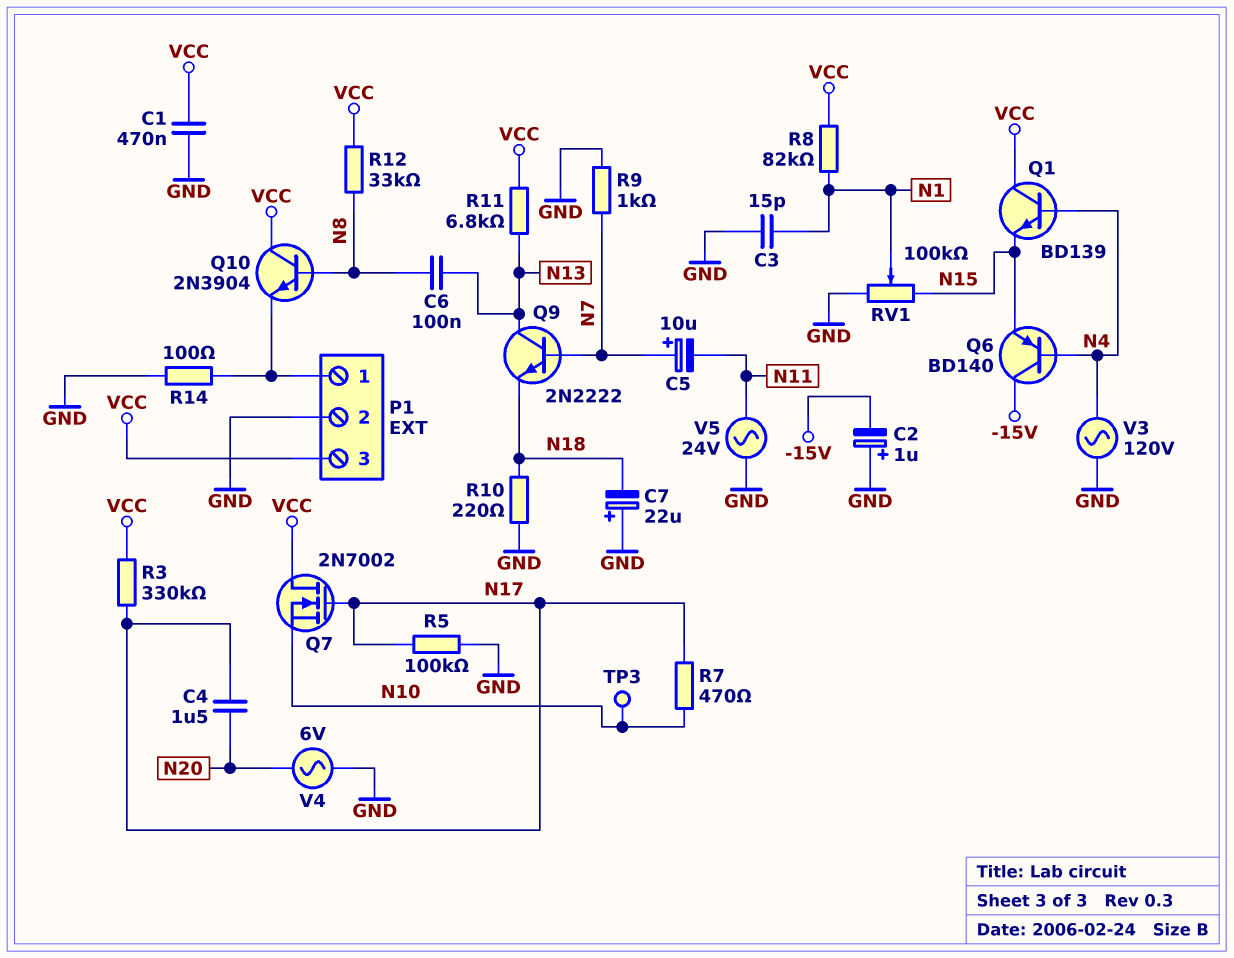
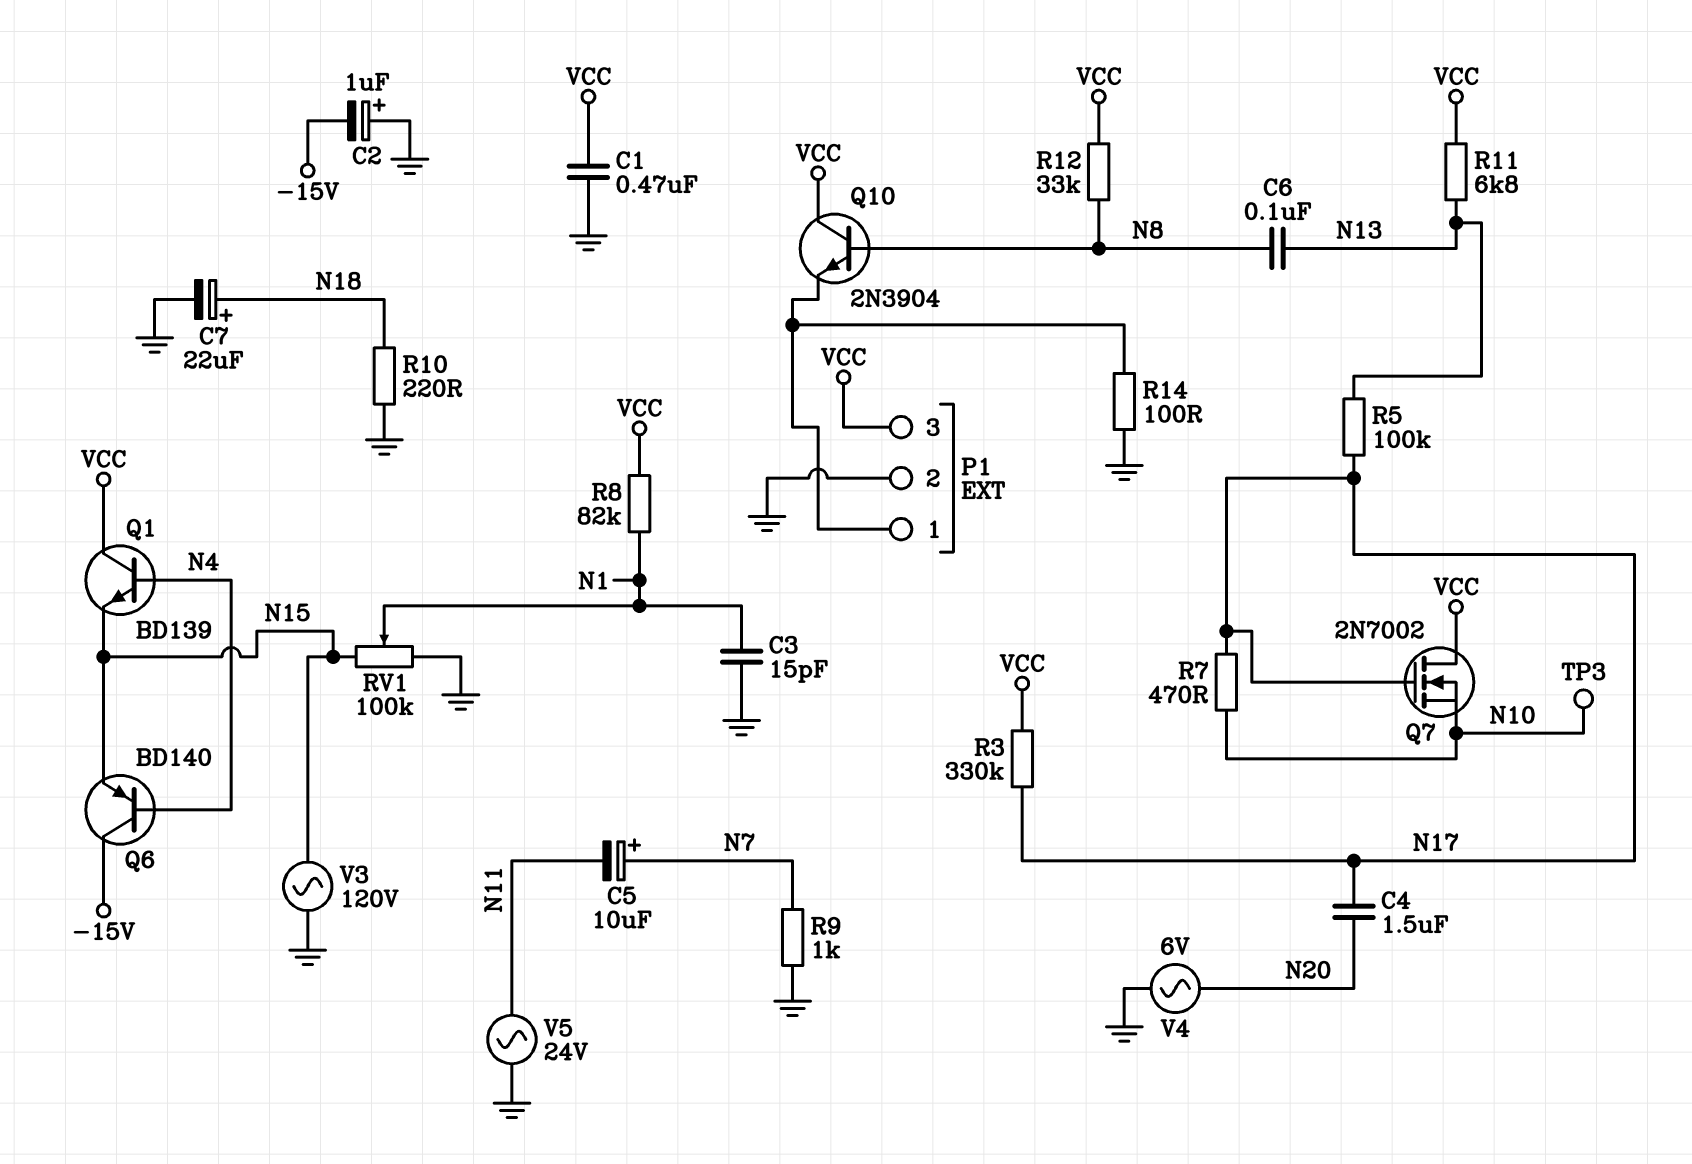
C7: 22uF (plus GND, minus N18) -> 22uF (plus N18, minus GND)
Q9: NPN 2N2222 (B N7, C N13, E N18) -> none
R5: 100k (GND, N17) -> 100k (N13, N17)
V3: AC 120V (GND, N4) -> AC 120V (GND, N15)

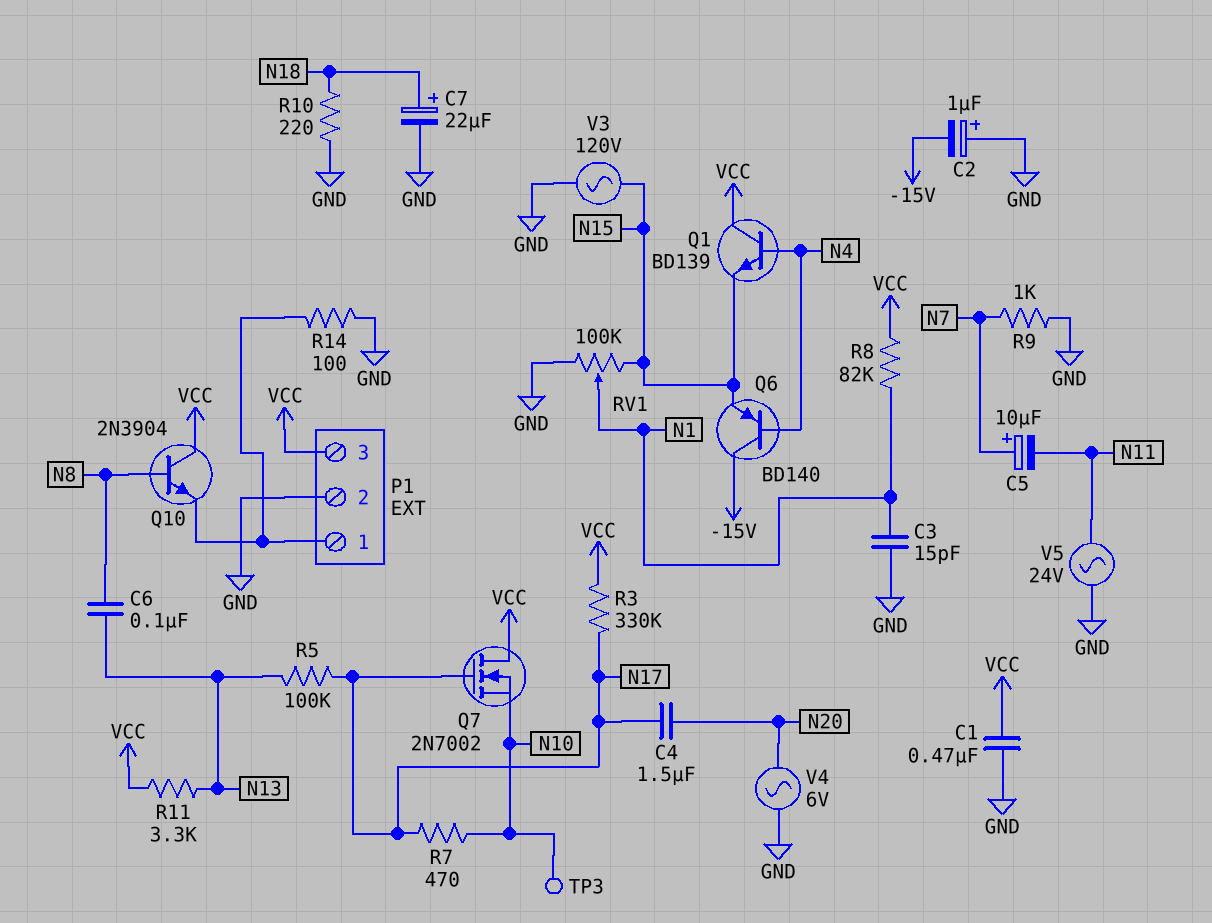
R11: 6.8k (N13, VCC) -> 3.3k (N13, VCC)
R12: 33k (N8, VCC) -> none

